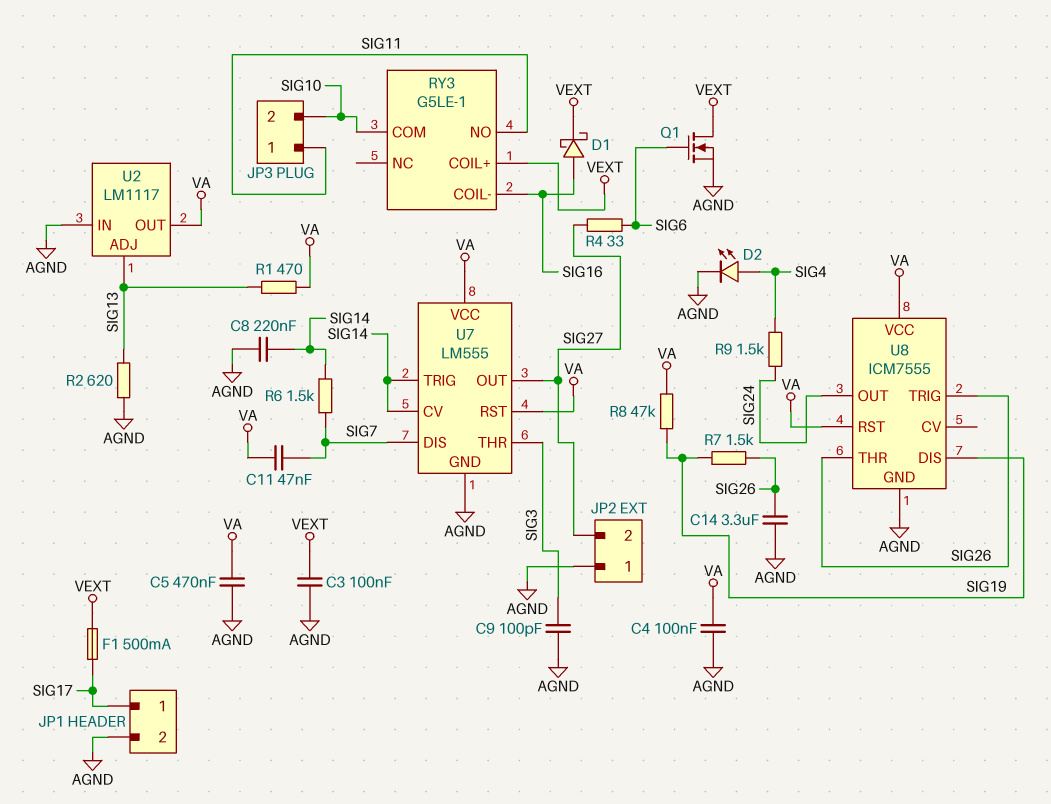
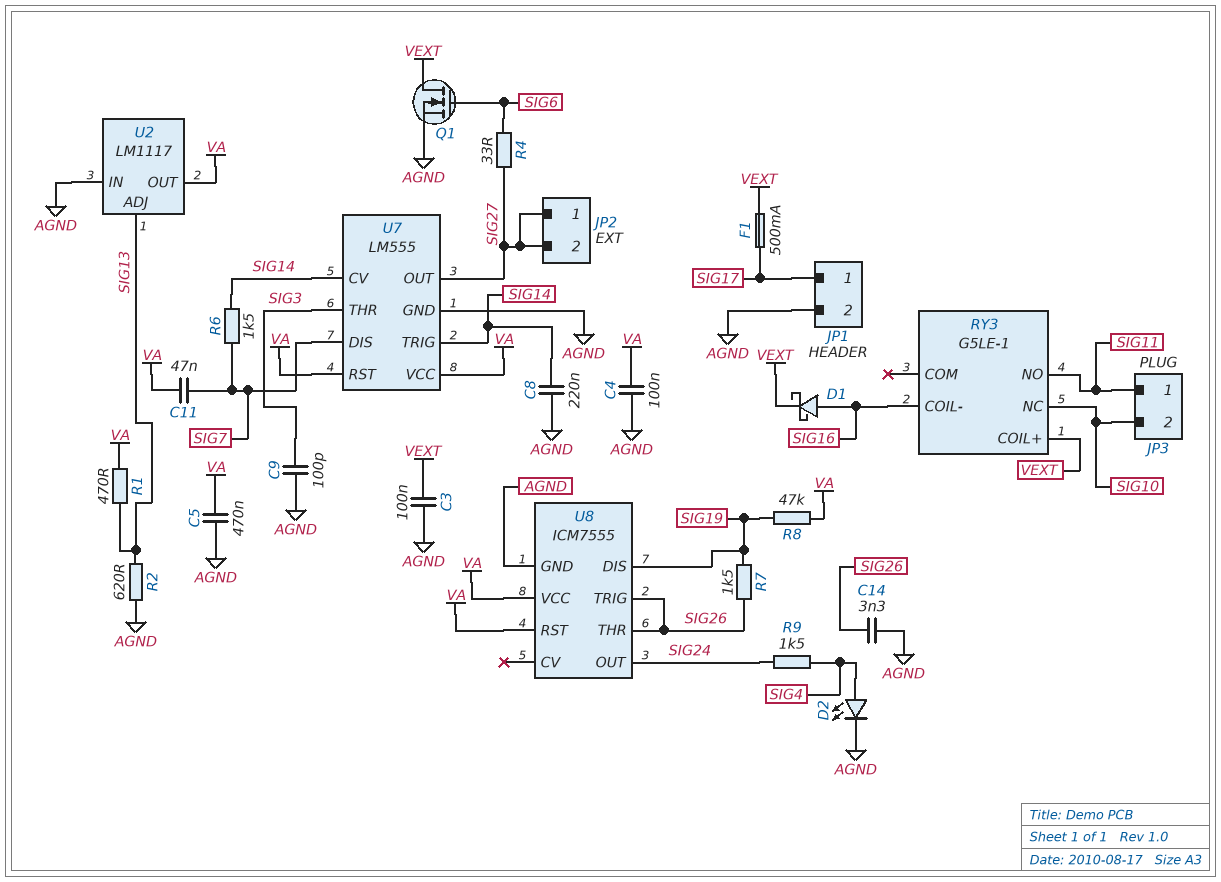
C14: 3.3uF (AGND, SIG26) -> 3.3nF (AGND, SIG26)
JP2 pin 1: AGND -> SIG27
RY3 pin COM: SIG10 -> none
RY3 pin NC: none -> SIG10

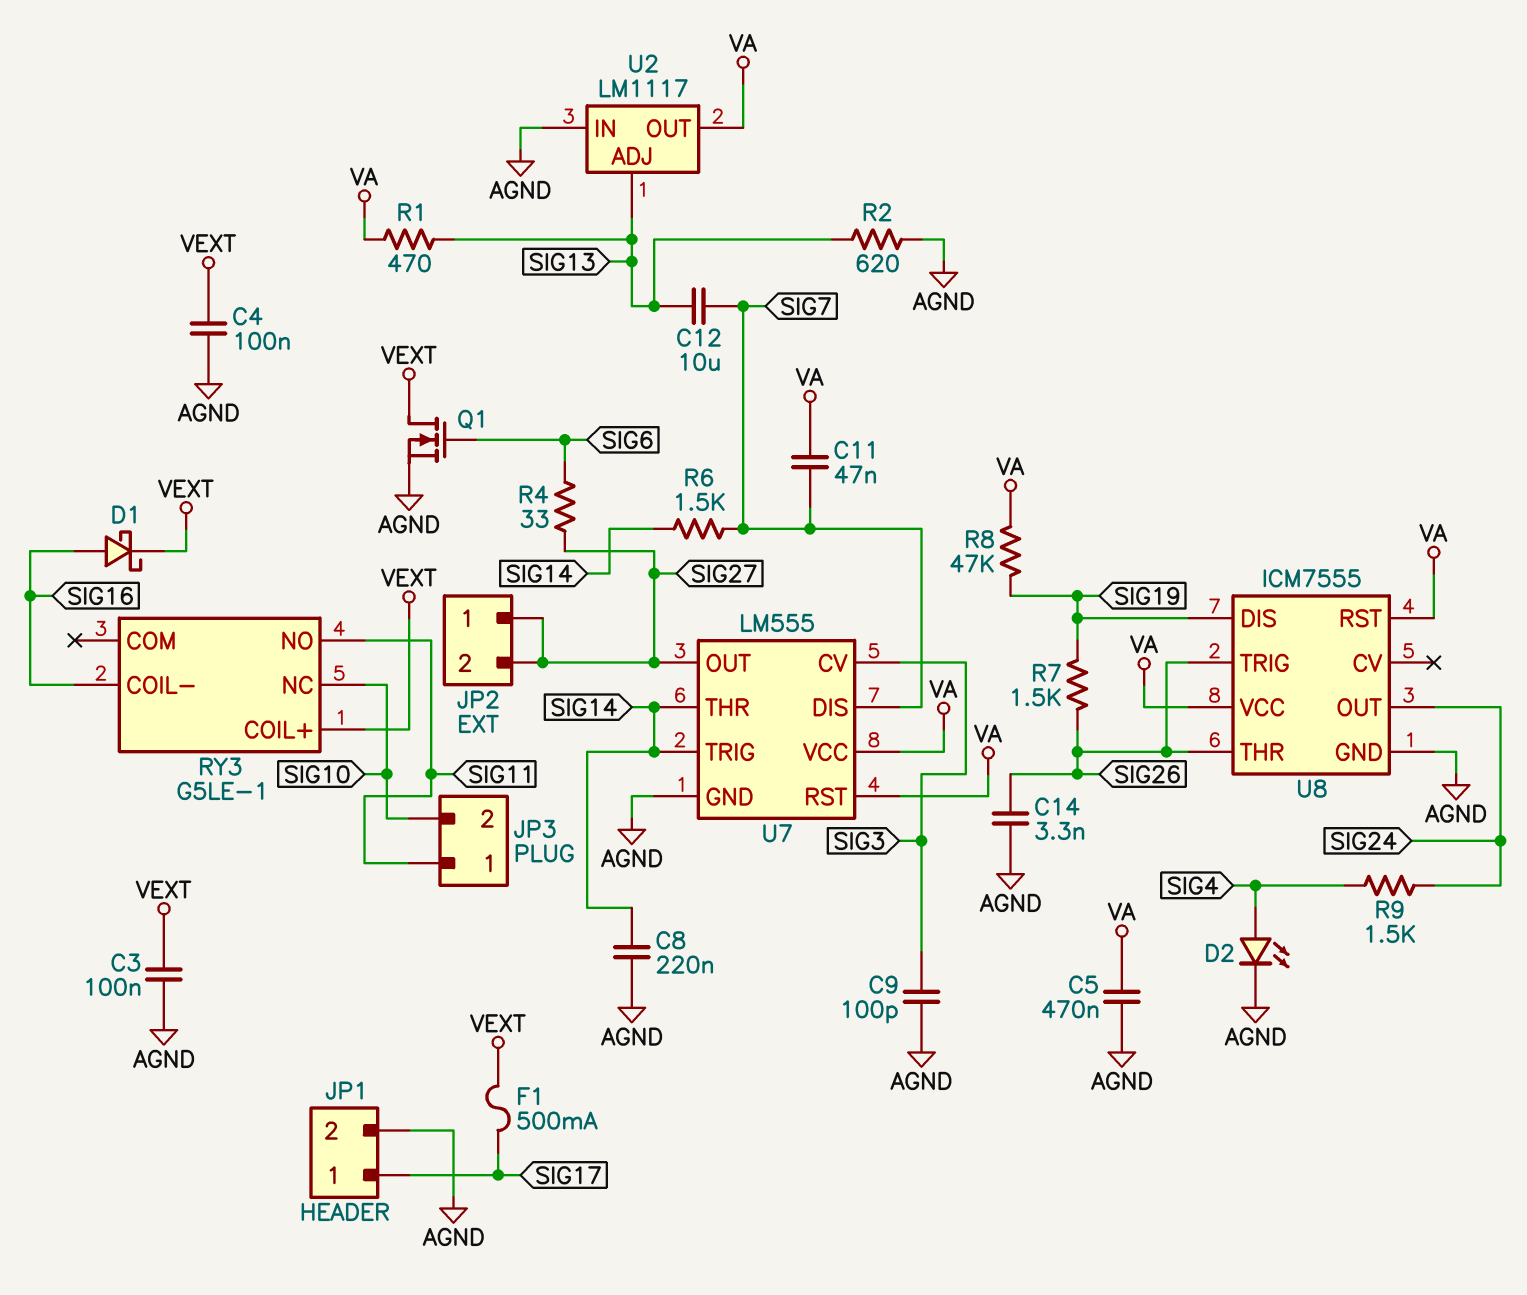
C4: 100nF (AGND, VA) -> 100nF (AGND, VEXT)
C12: none -> 10uF (SIG7, SIG13)
U7 pin CV: SIG14 -> SIG3
U7 pin THR: SIG3 -> SIG14

